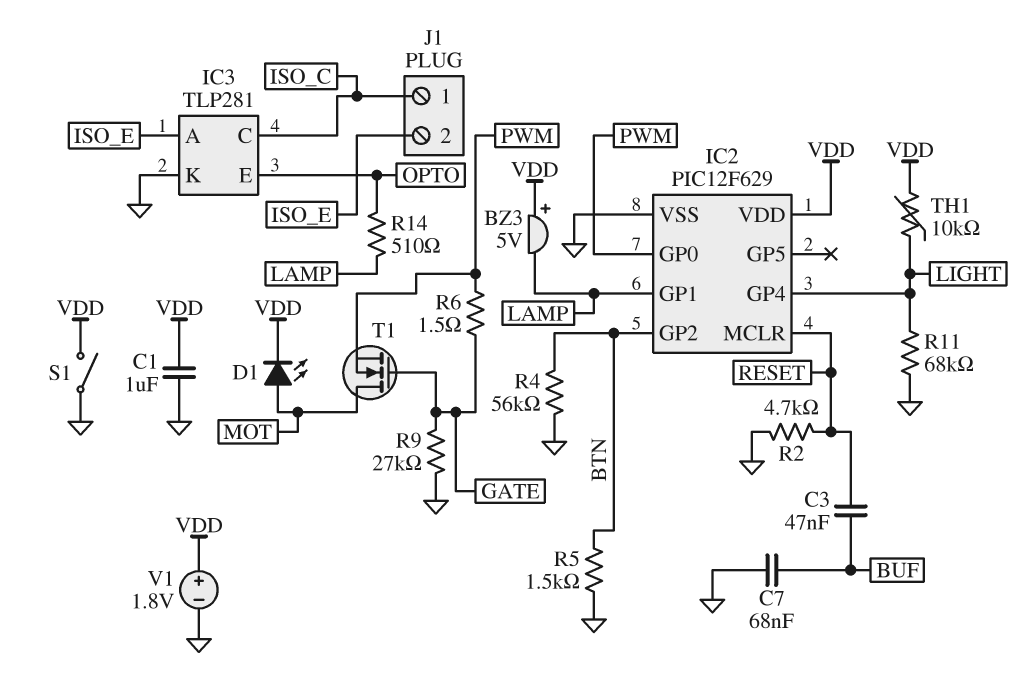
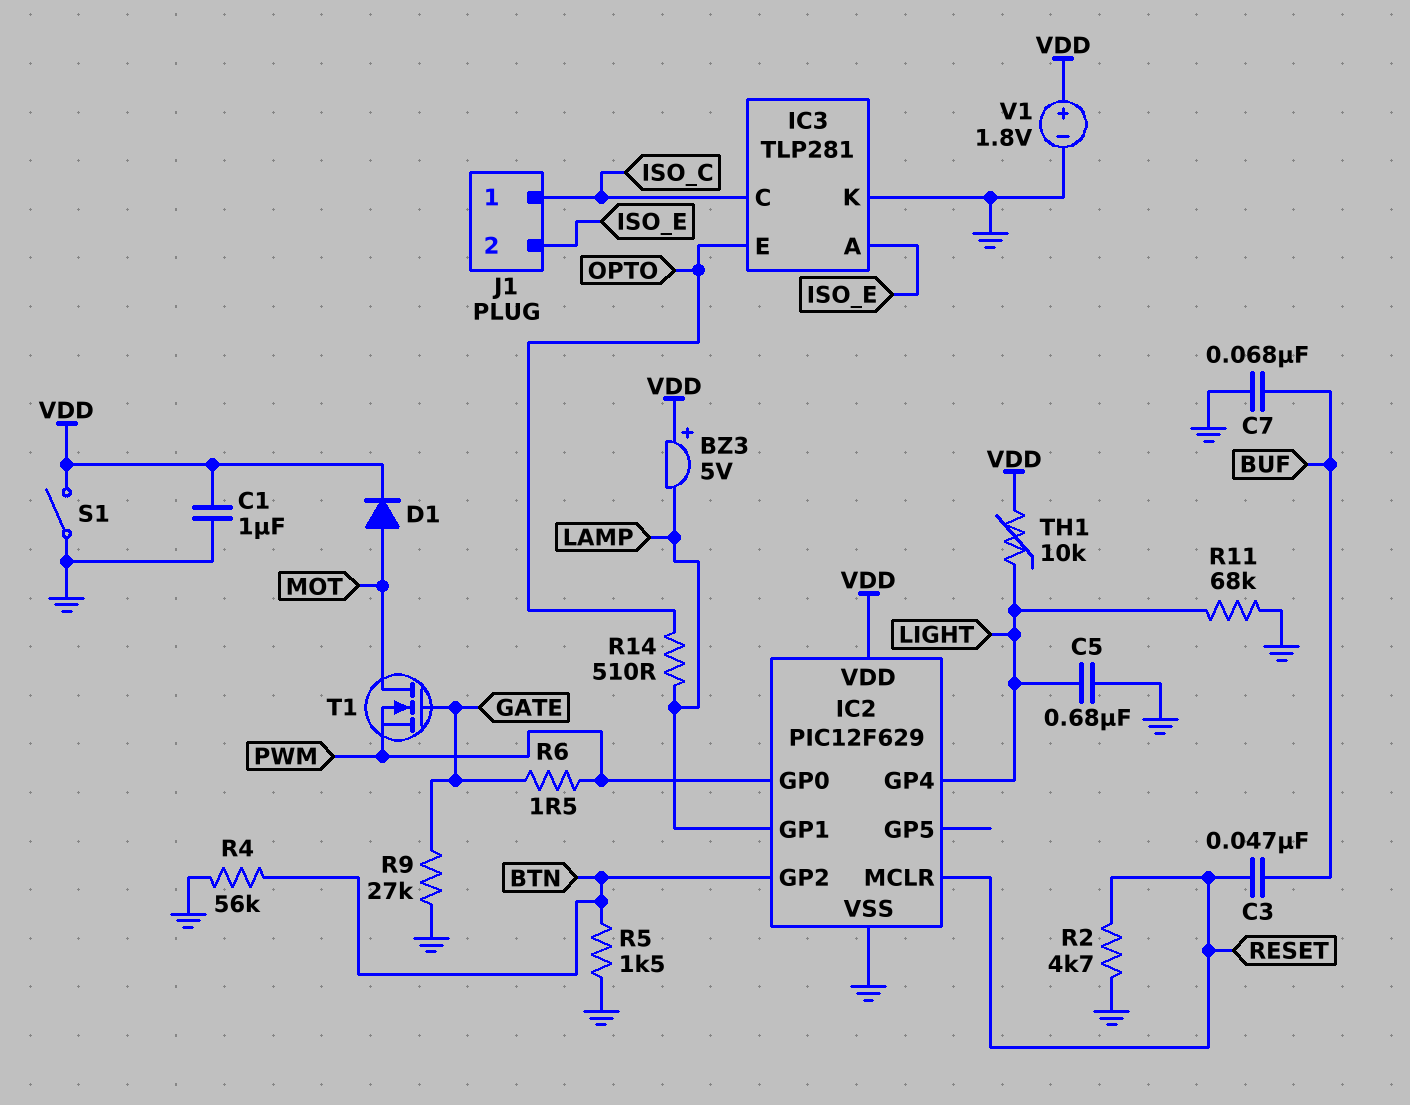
C5: none -> 680nF (GND, LIGHT)
D1: LED (A MOT, K VDD) -> diode (A MOT, K VDD)

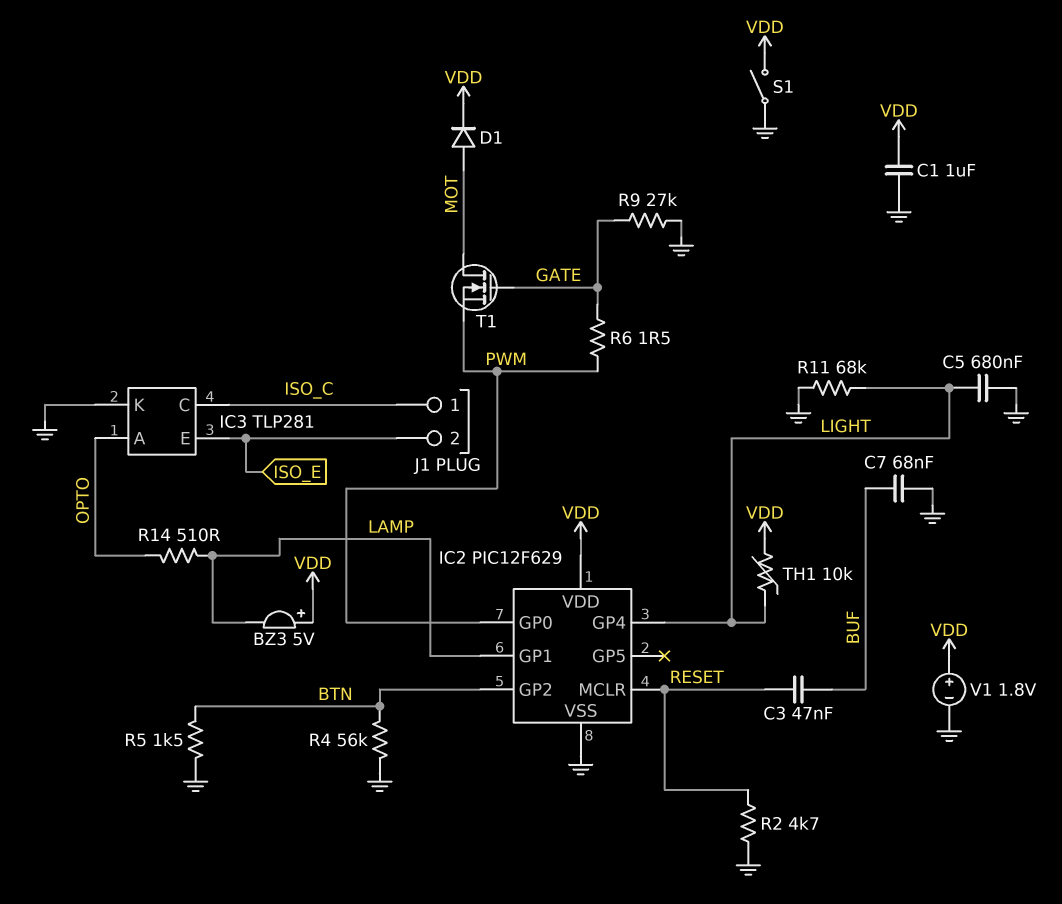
IC3 pin A: ISO_E -> OPTO
IC3 pin E: OPTO -> ISO_E

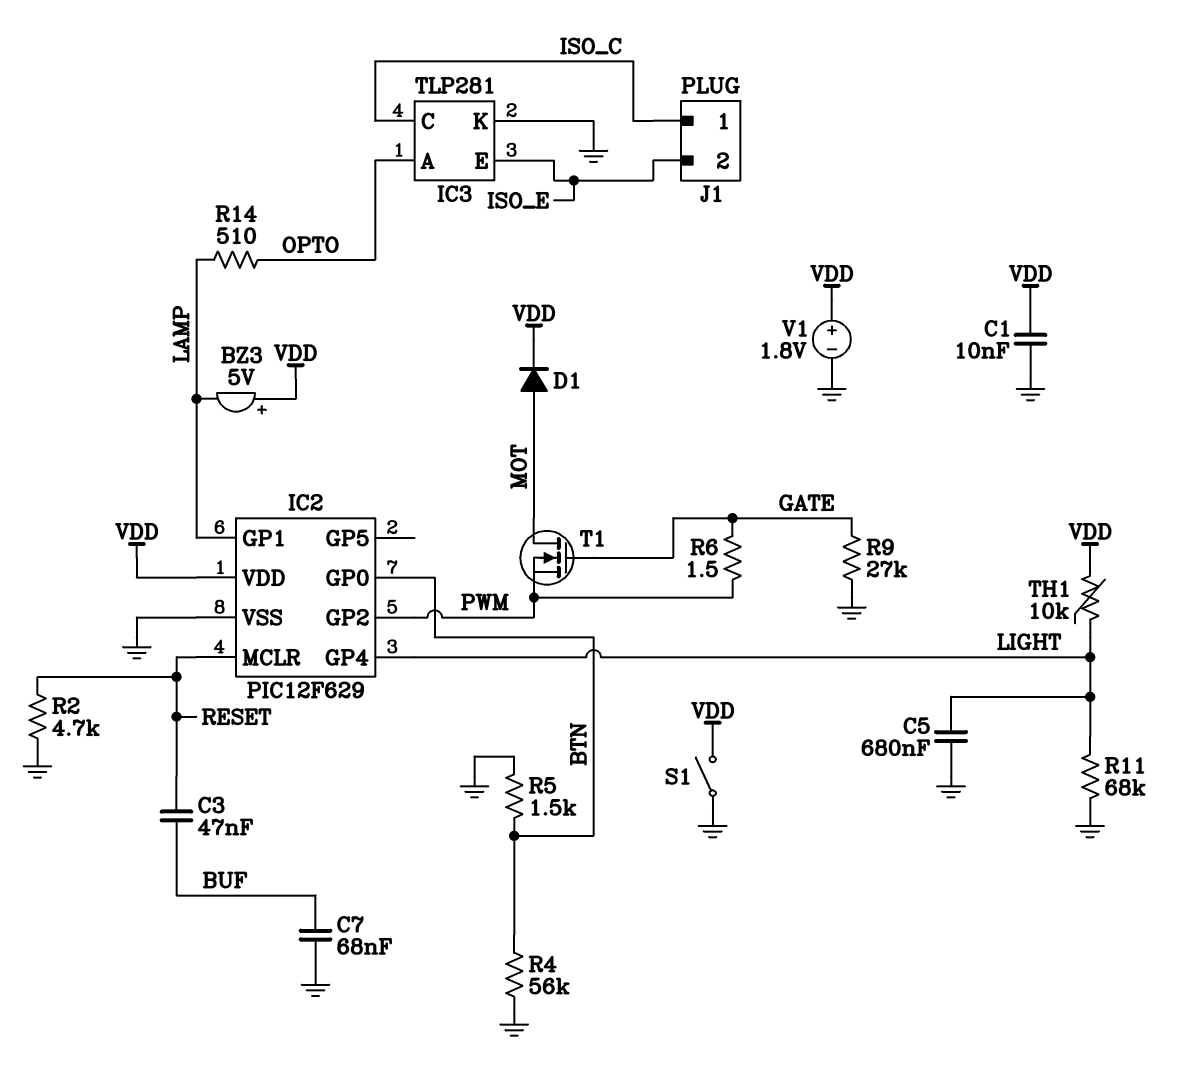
C1: 1uF (GND, VDD) -> 10nF (GND, VDD)
IC2 pin GP0: PWM -> BTN
IC2 pin GP2: BTN -> PWM

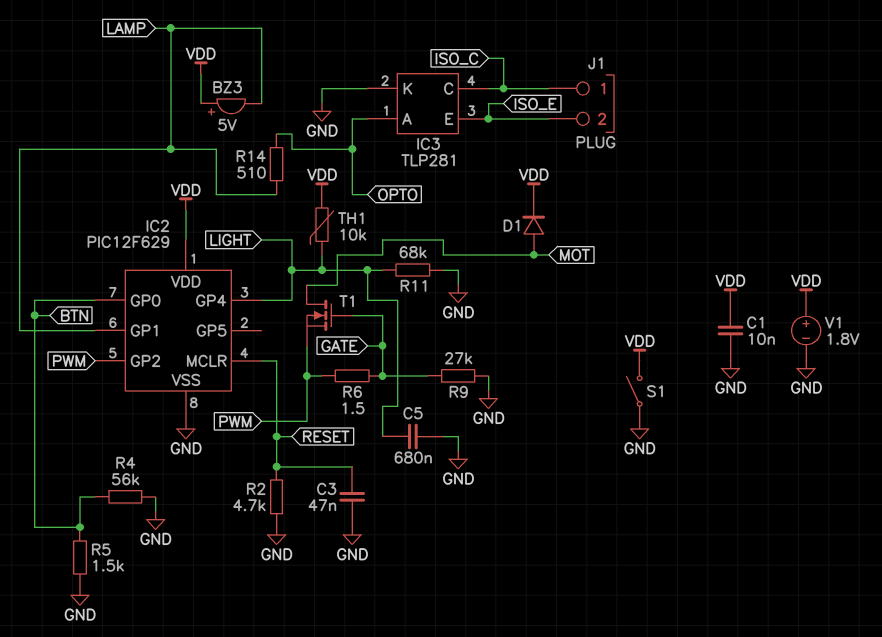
C3: 47nF (BUF, RESET) -> 47nF (GND, RESET)
C7: 68nF (BUF, GND) -> none

